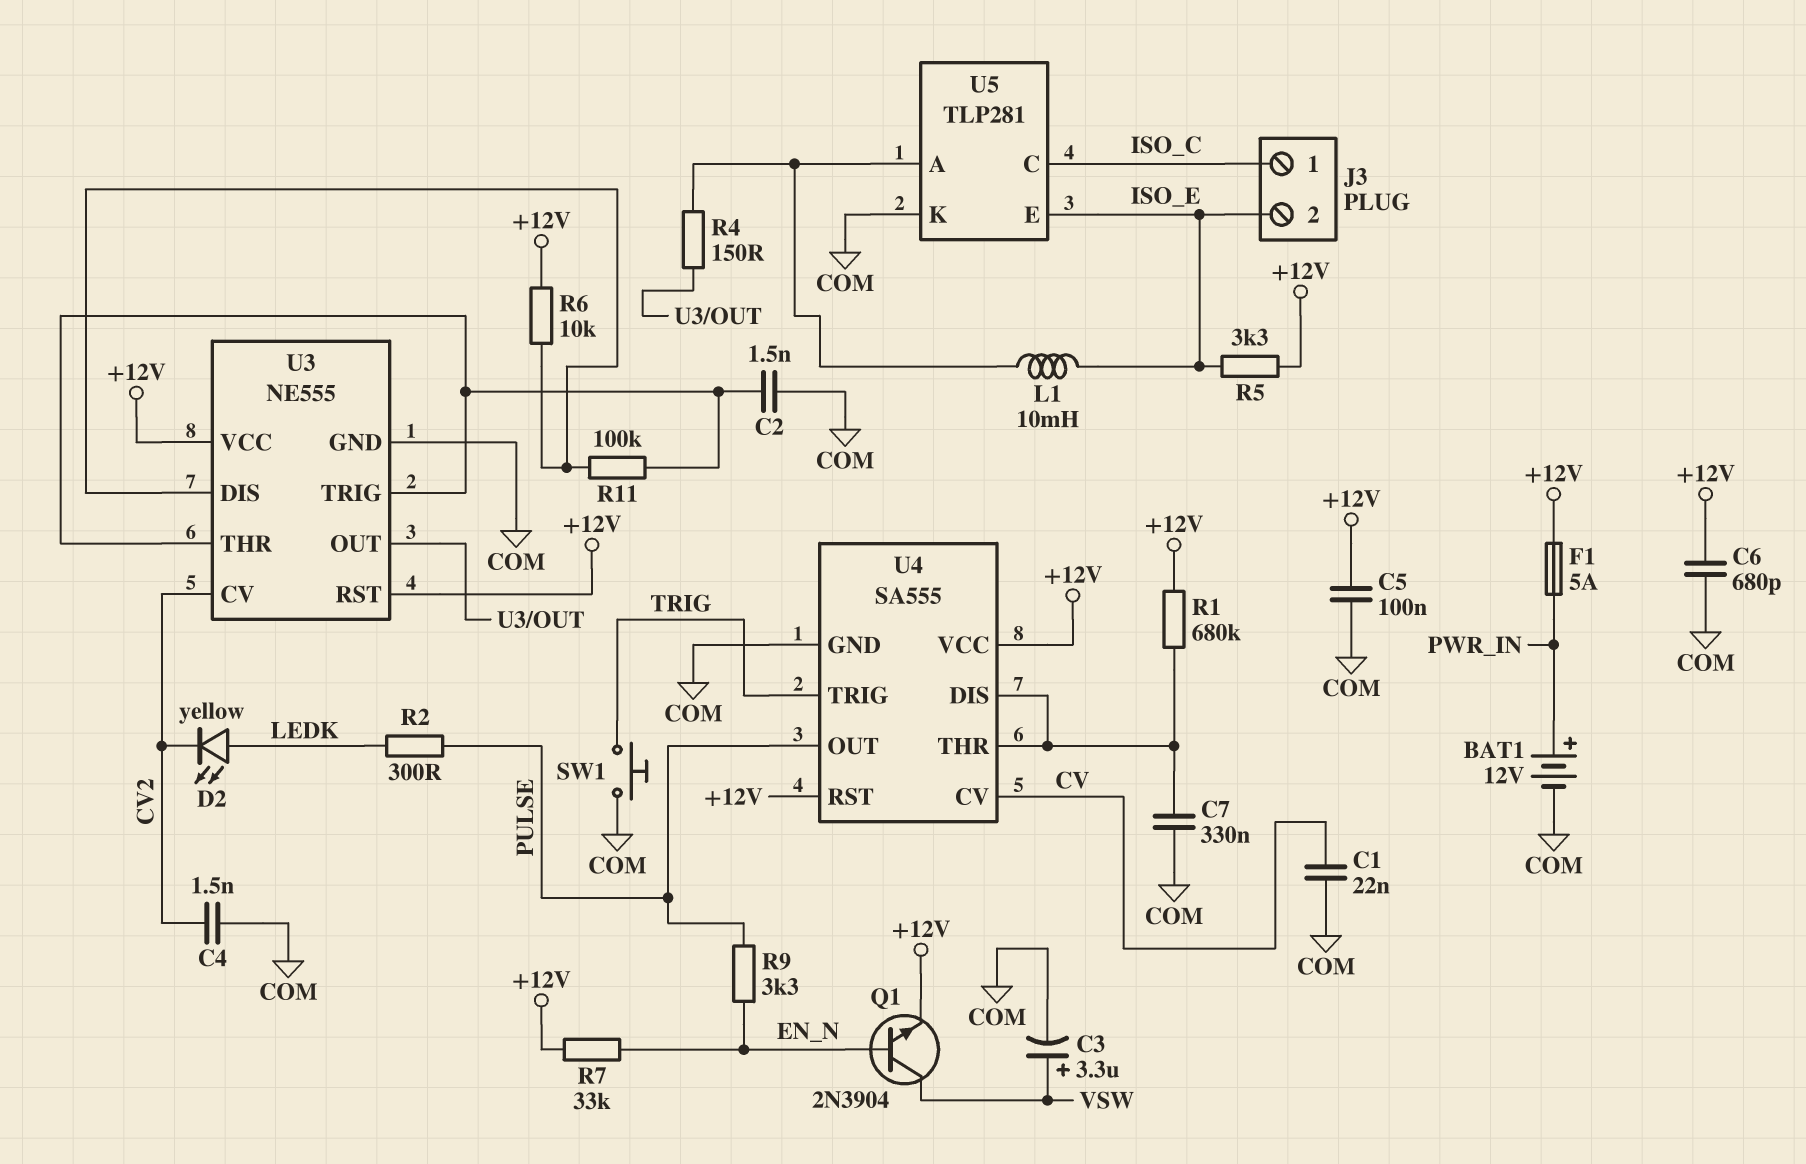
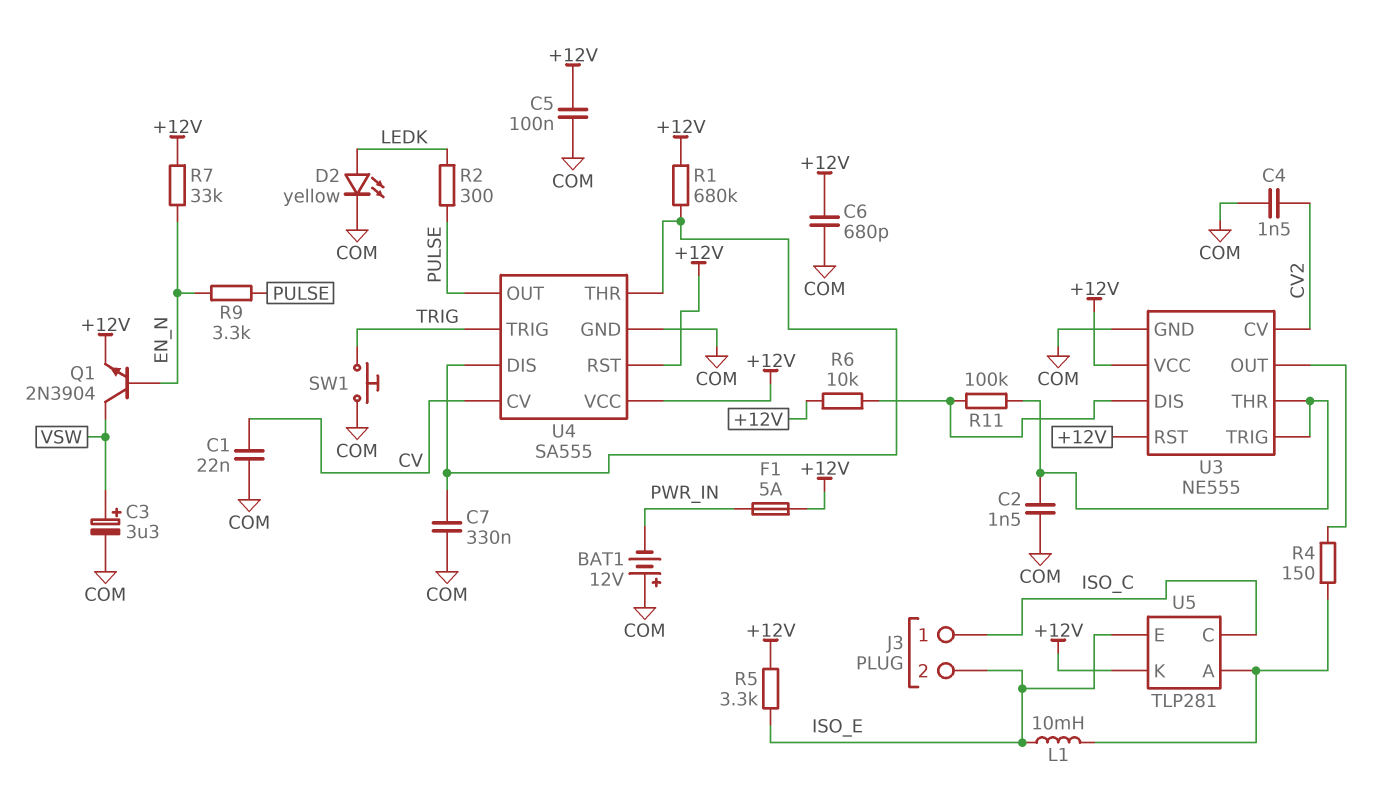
BAT1: 12V (plus PWR_IN, minus COM) -> 12V (plus COM, minus PWR_IN)
D2: LED yellow (A LEDK, K CV2) -> LED yellow (A LEDK, K COM)
U5 pin K: COM -> +12V

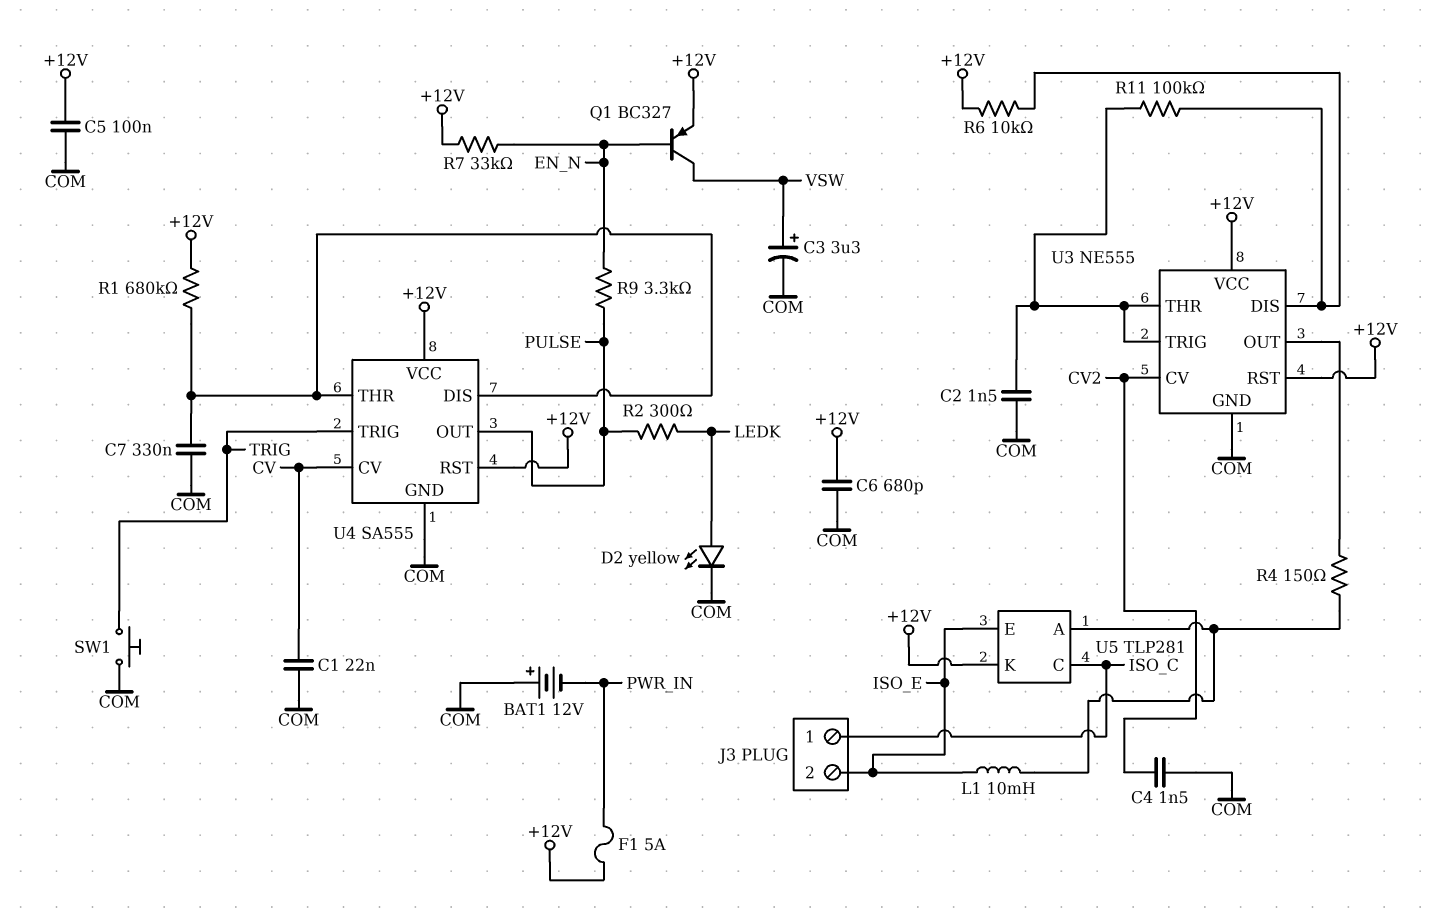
Q1: NPN 2N3904 (B EN_N, C VSW, E +12V) -> PNP BC327 (B EN_N, C VSW, E +12V)
R5: 3.3k (+12V, ISO_E) -> none

